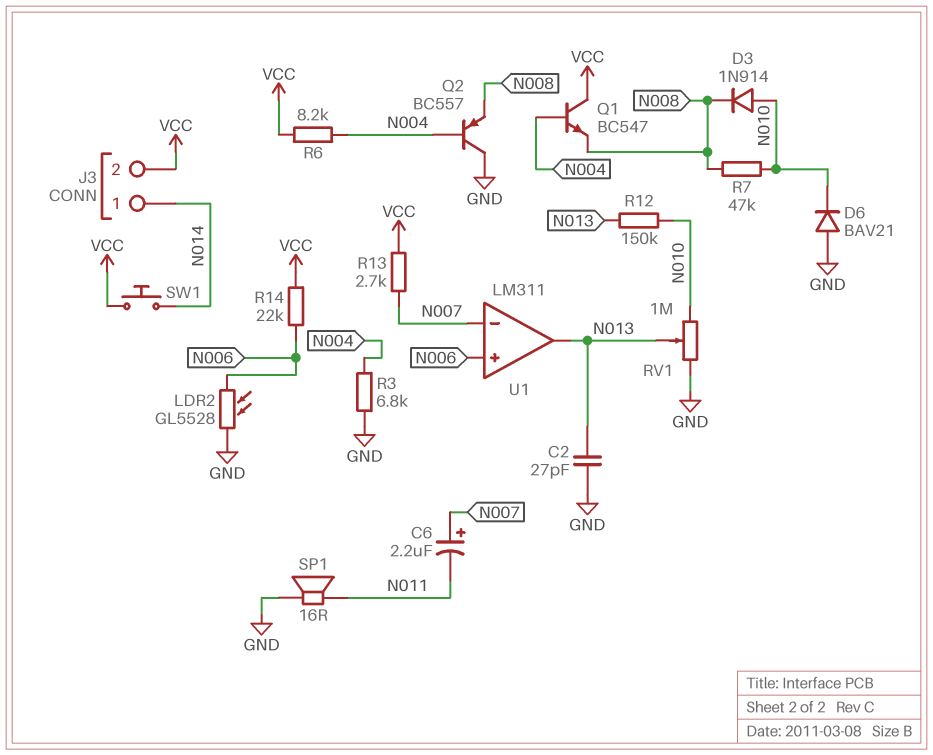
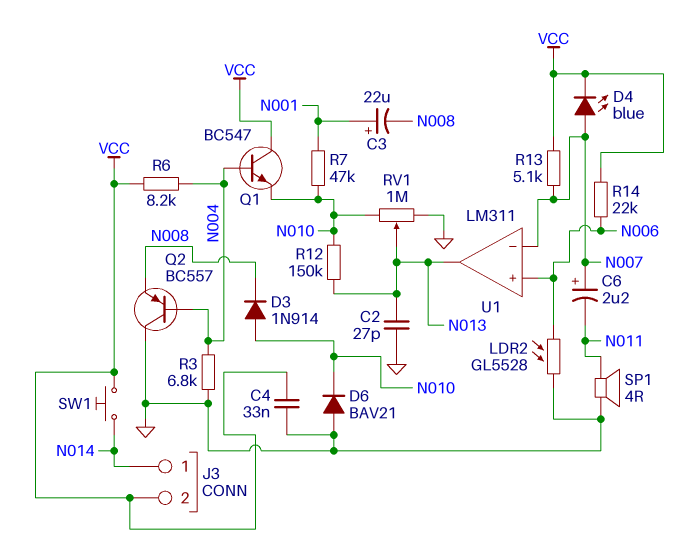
C3: none -> 22uF (plus N001, minus N008)
C4: none -> 33nF (GND, VCC)
D4: none -> LED blue (A N007, K VCC)
Q1: NPN BC547 (B N004, C VCC, E N008) -> NPN BC547 (B N004, C VCC, E N010)
R7: 47k (N008, N010) -> 47k (N001, N010)
R13: 2.7k (N007, VCC) -> 5.1k (N007, VCC)
SP1: speaker 16R (GND, N011) -> speaker 4R (GND, N011)

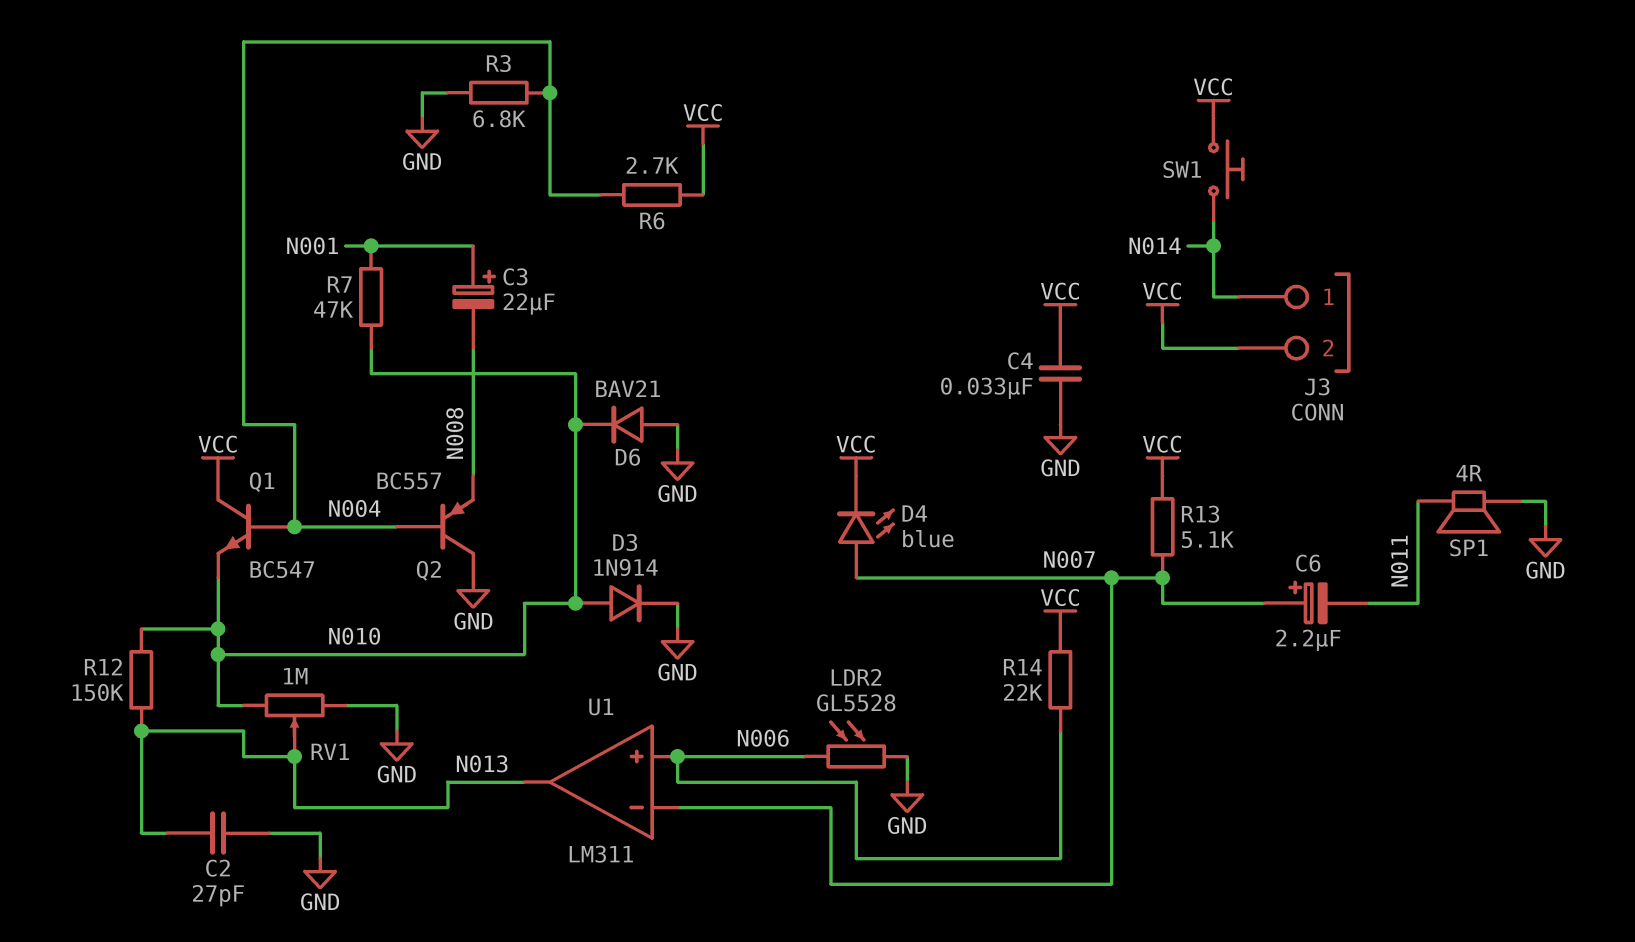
D3: diode 1N914 (A N010, K N008) -> diode 1N914 (A N010, K GND)
R6: 8.2k (N004, VCC) -> 2.7k (N004, VCC)

